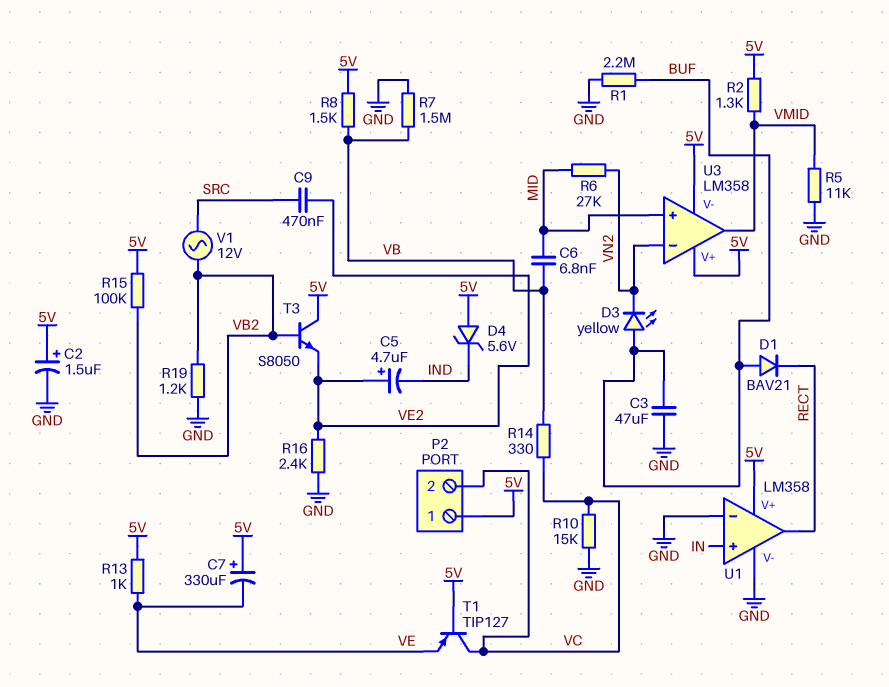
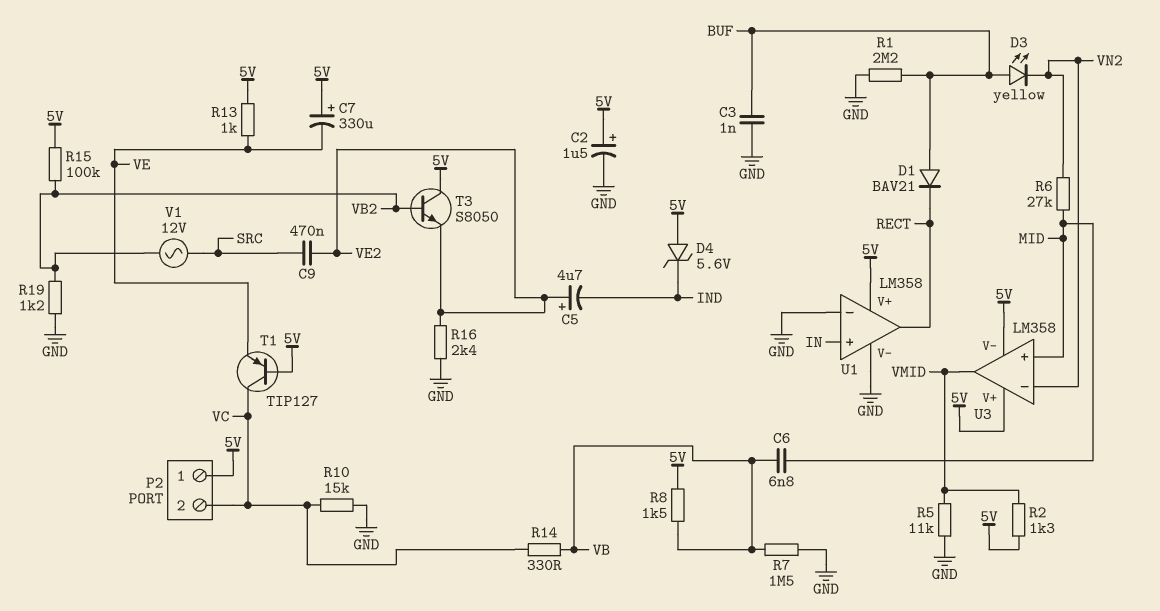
C3: 47uF (BUF, GND) -> 1nF (BUF, GND)

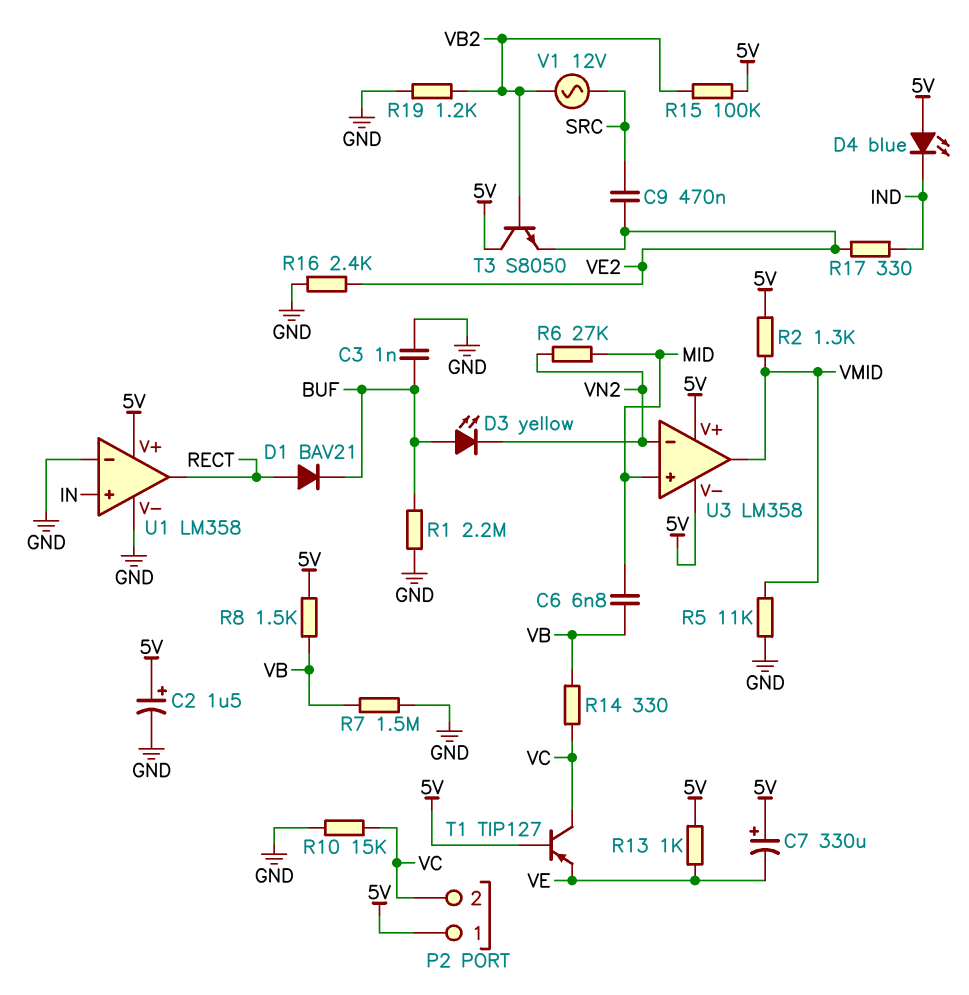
C5: 4.7uF (plus VE2, minus IND) -> none
D1: diode BAV21 (A BUF, K RECT) -> diode BAV21 (A RECT, K BUF)
D4: zener 5.6V (A 5V, K IND) -> LED blue (A 5V, K IND)
R17: none -> 330 (IND, VE2)

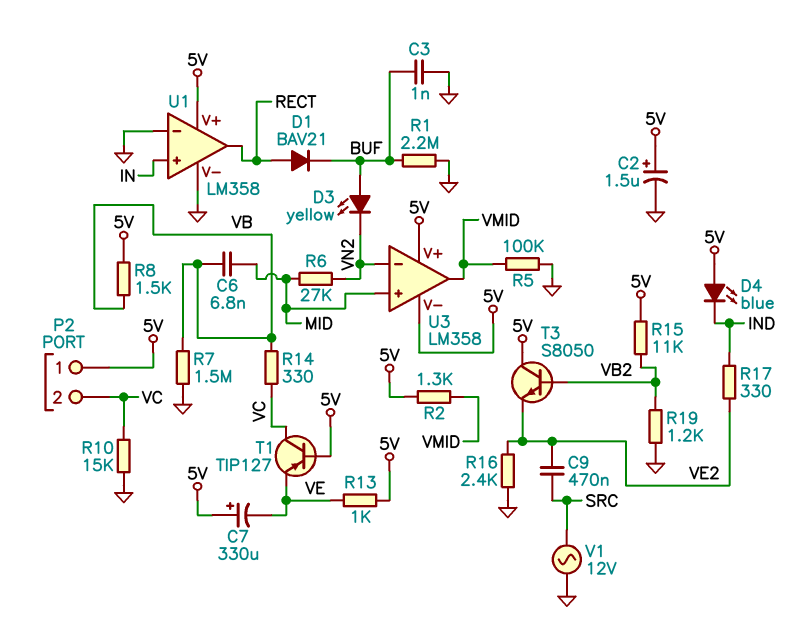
R5: 11k (GND, VMID) -> 100k (GND, VMID)
R15: 100k (5V, VB2) -> 11k (5V, VB2)
V1: AC 12V (SRC, VB2) -> AC 12V (GND, SRC)

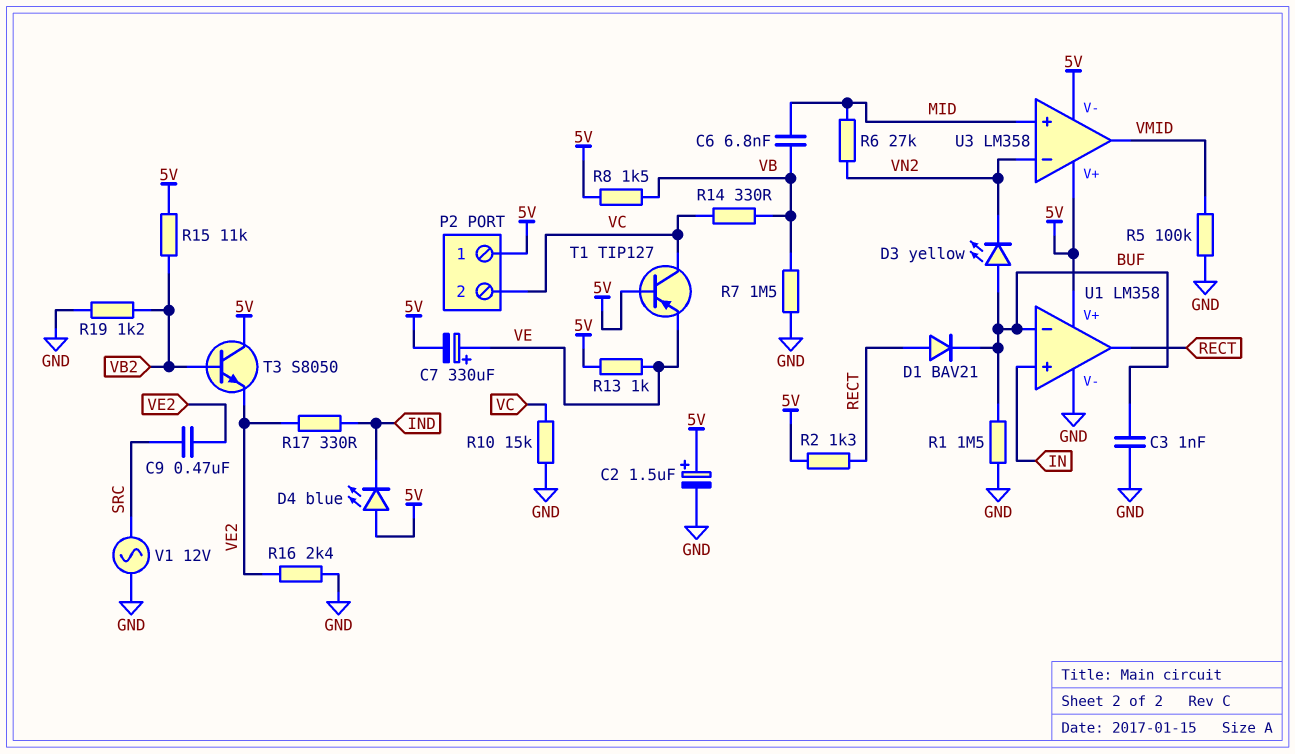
C7: 330uF (plus 5V, minus VE) -> 330uF (plus VE, minus 5V)
R1: 2.2M (BUF, GND) -> 1.5M (BUF, GND)
R2: 1.3k (5V, VMID) -> 1.3k (5V, RECT)
U1 pin in-: GND -> BUF

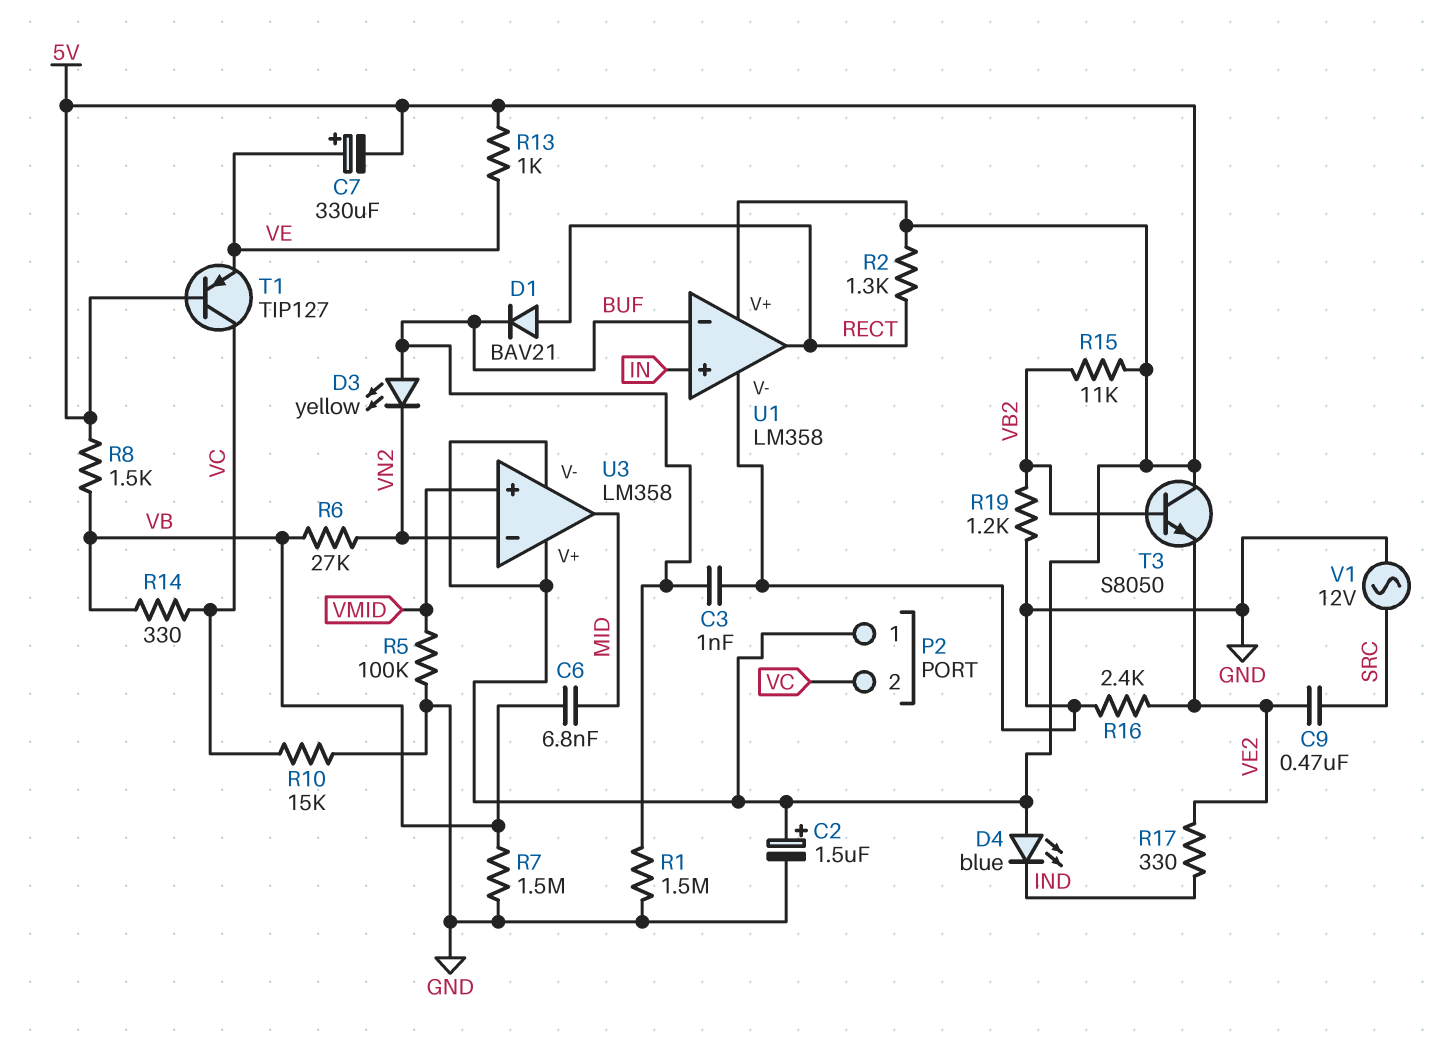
R6: 27k (MID, VN2) -> 27k (VB, VN2)
U3 pin in+: MID -> VMID
U3 pin out: VMID -> MID

